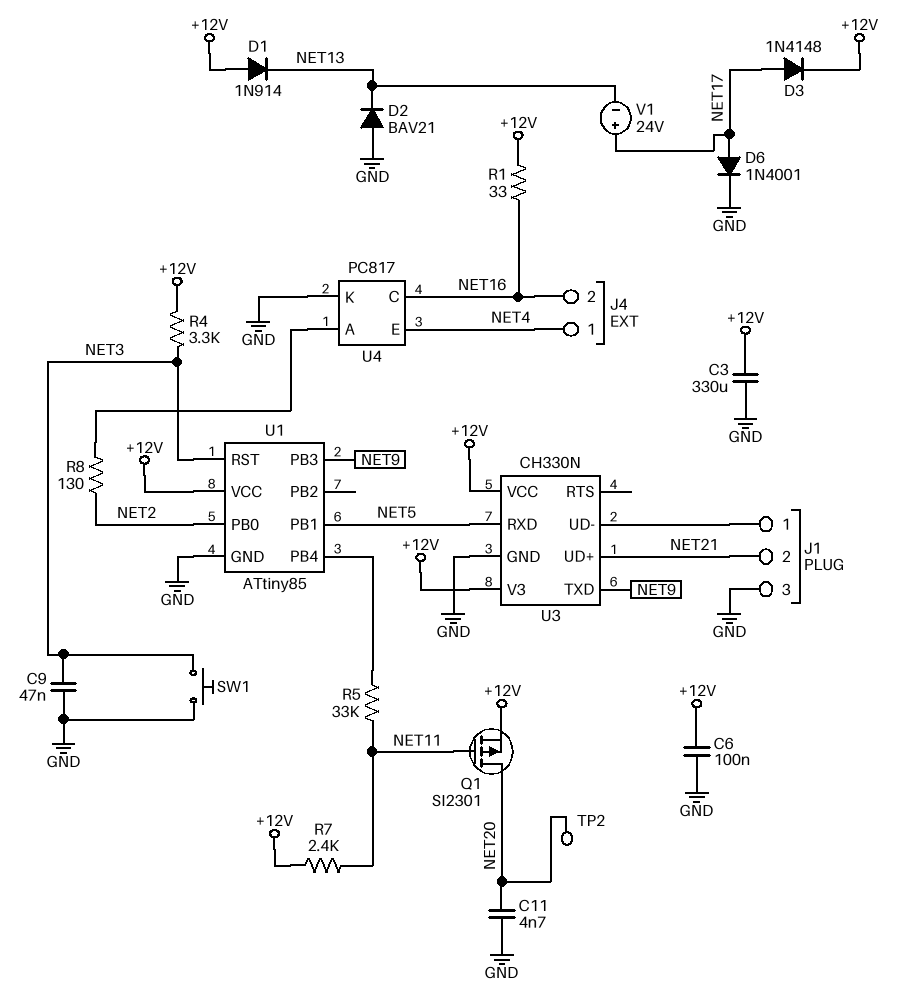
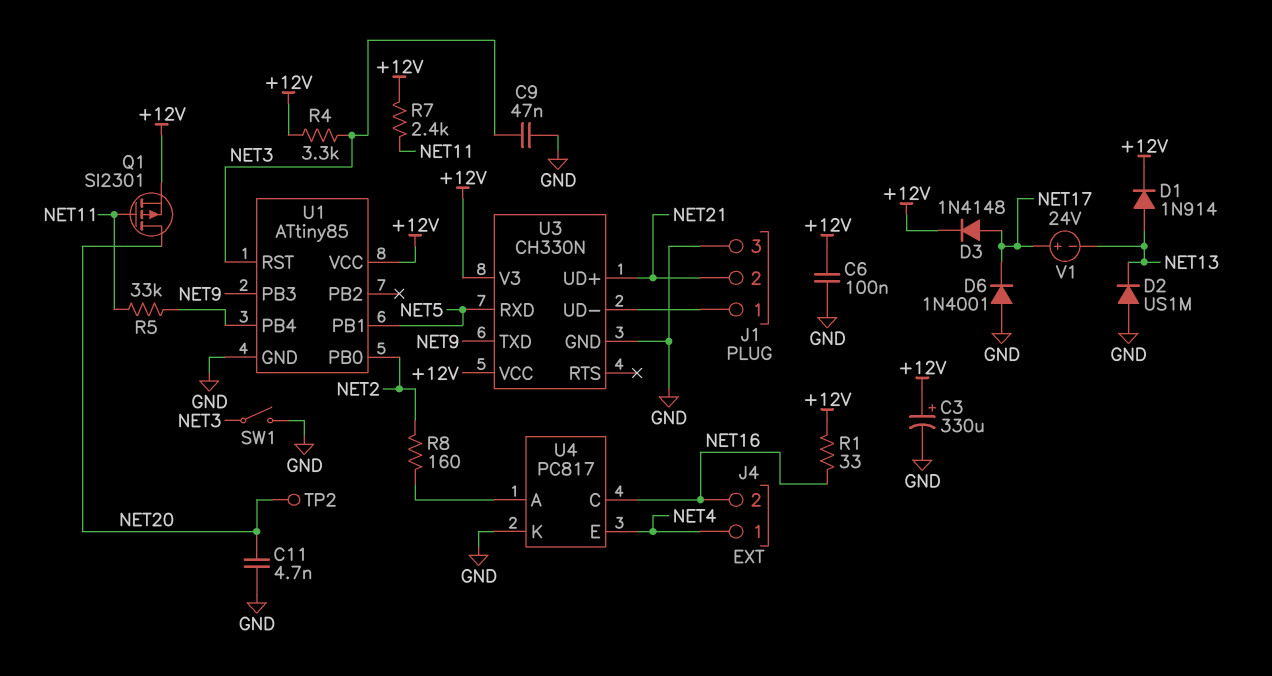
C3: 330uF (+12V, GND) -> 330uF (plus +12V, minus GND)
D1: diode 1N914 (A +12V, K NET13) -> diode 1N914 (A NET13, K +12V)
D2: diode BAV21 (A GND, K NET13) -> diode US1M (A GND, K NET13)
D6: diode 1N4001 (A NET17, K GND) -> diode 1N4001 (A GND, K NET17)
R8: 130 (NET2, U4/A) -> 160 (NET2, U4/A)
SW1: button (GND, NET3) -> switch (GND, NET3)

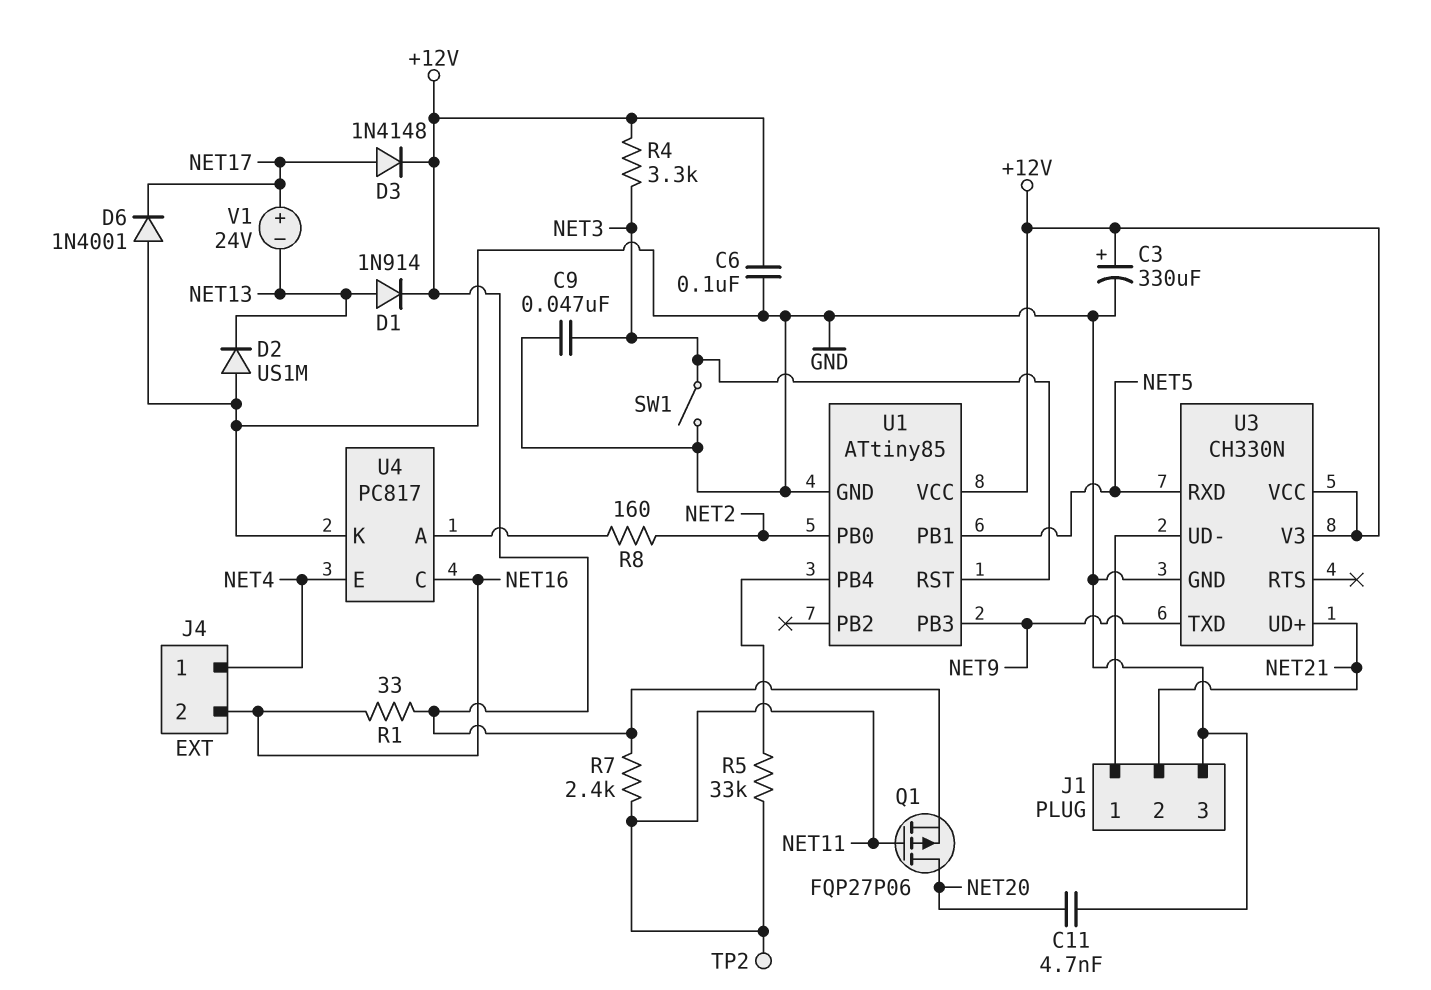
Q1: PMOS SI2301 (G NET11, D NET20, S +12V) -> PMOS FQP27P06 (G NET11, D NET20, S +12V)
TP2: test point (NET20) -> test point (NET11)

